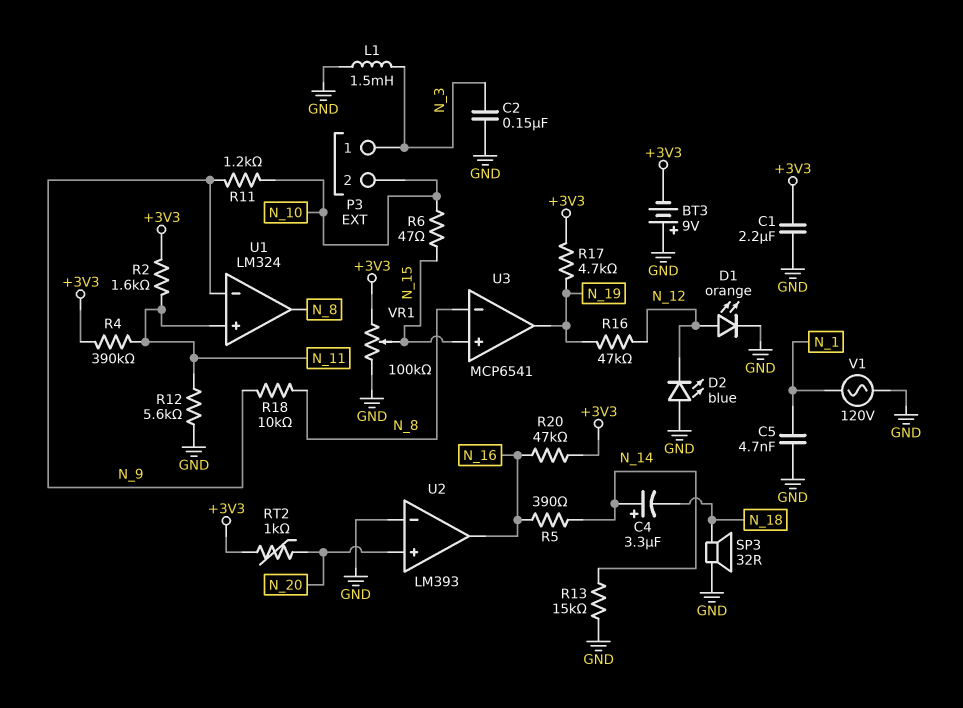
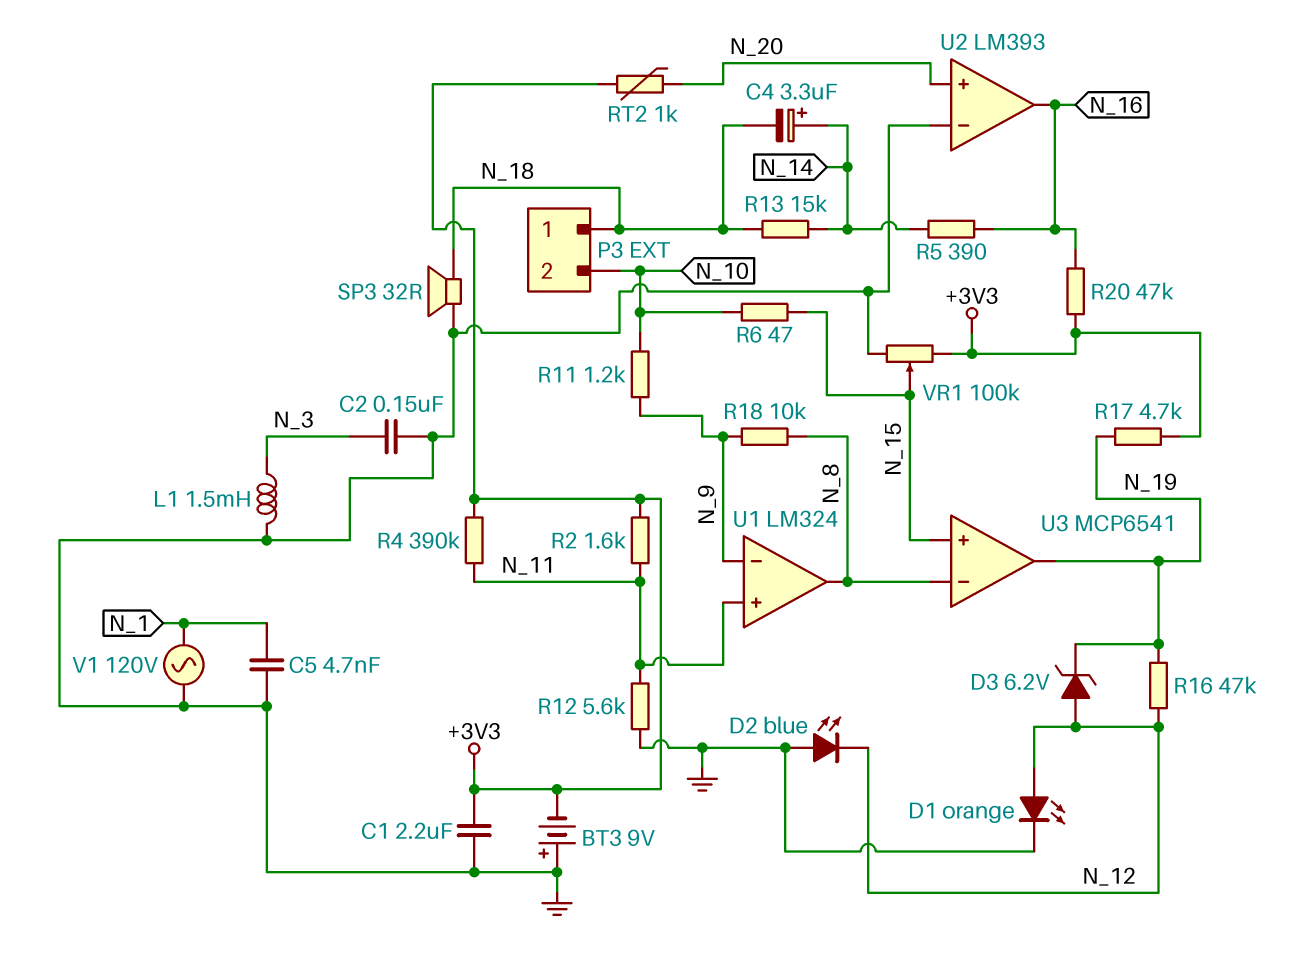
D3: none -> zener 6.2V (A N_12, K N_19)
P3 pin 1: N_3 -> N_18
R13: 15k (GND, N_14) -> 15k (N_14, N_18)

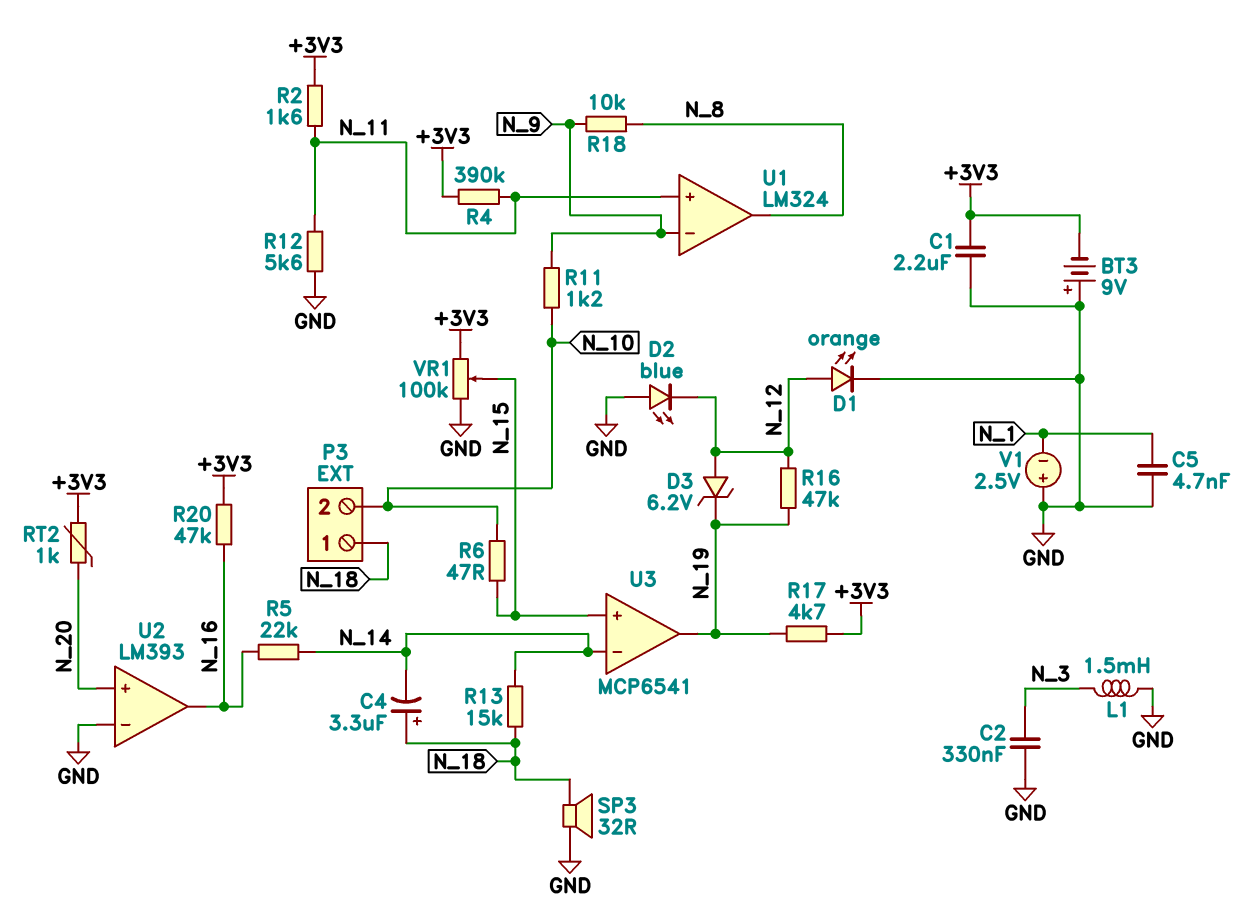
C2: 150nF (GND, N_3) -> 330nF (GND, N_3)
C4: 3.3uF (plus N_14, minus N_18) -> 3.3uF (plus N_18, minus N_14)
R5: 390 (N_14, N_16) -> 22k (N_14, N_16)
U3 pin in-: N_8 -> N_14
V1: AC 120V (GND, N_1) -> 2.5V (plus GND, minus N_1)

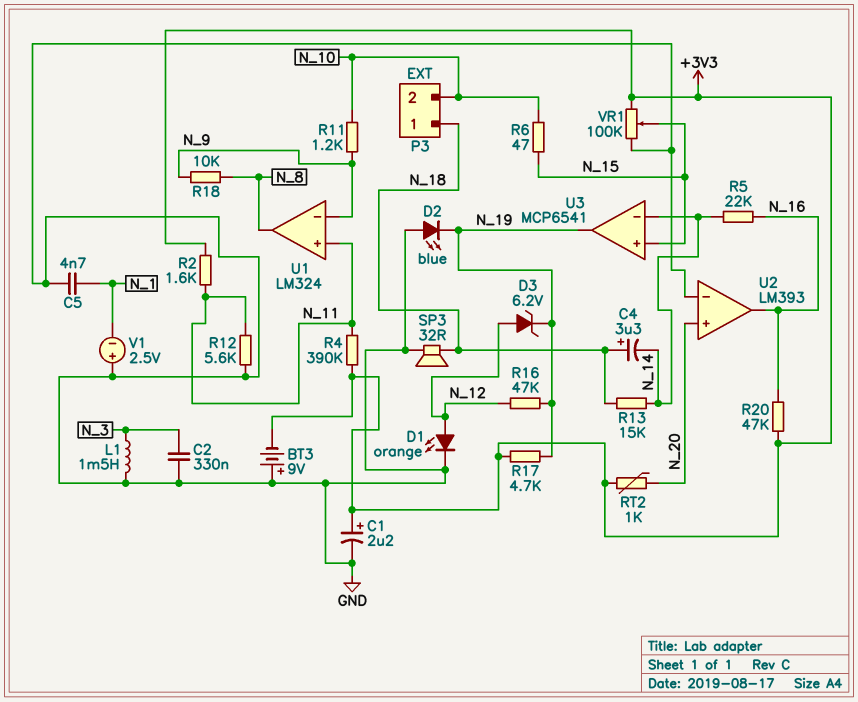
C1: 2.2uF (+3V3, GND) -> 2.2uF (plus +3V3, minus GND)
D2: LED blue (A GND, K N_12) -> LED blue (A GND, K N_19)

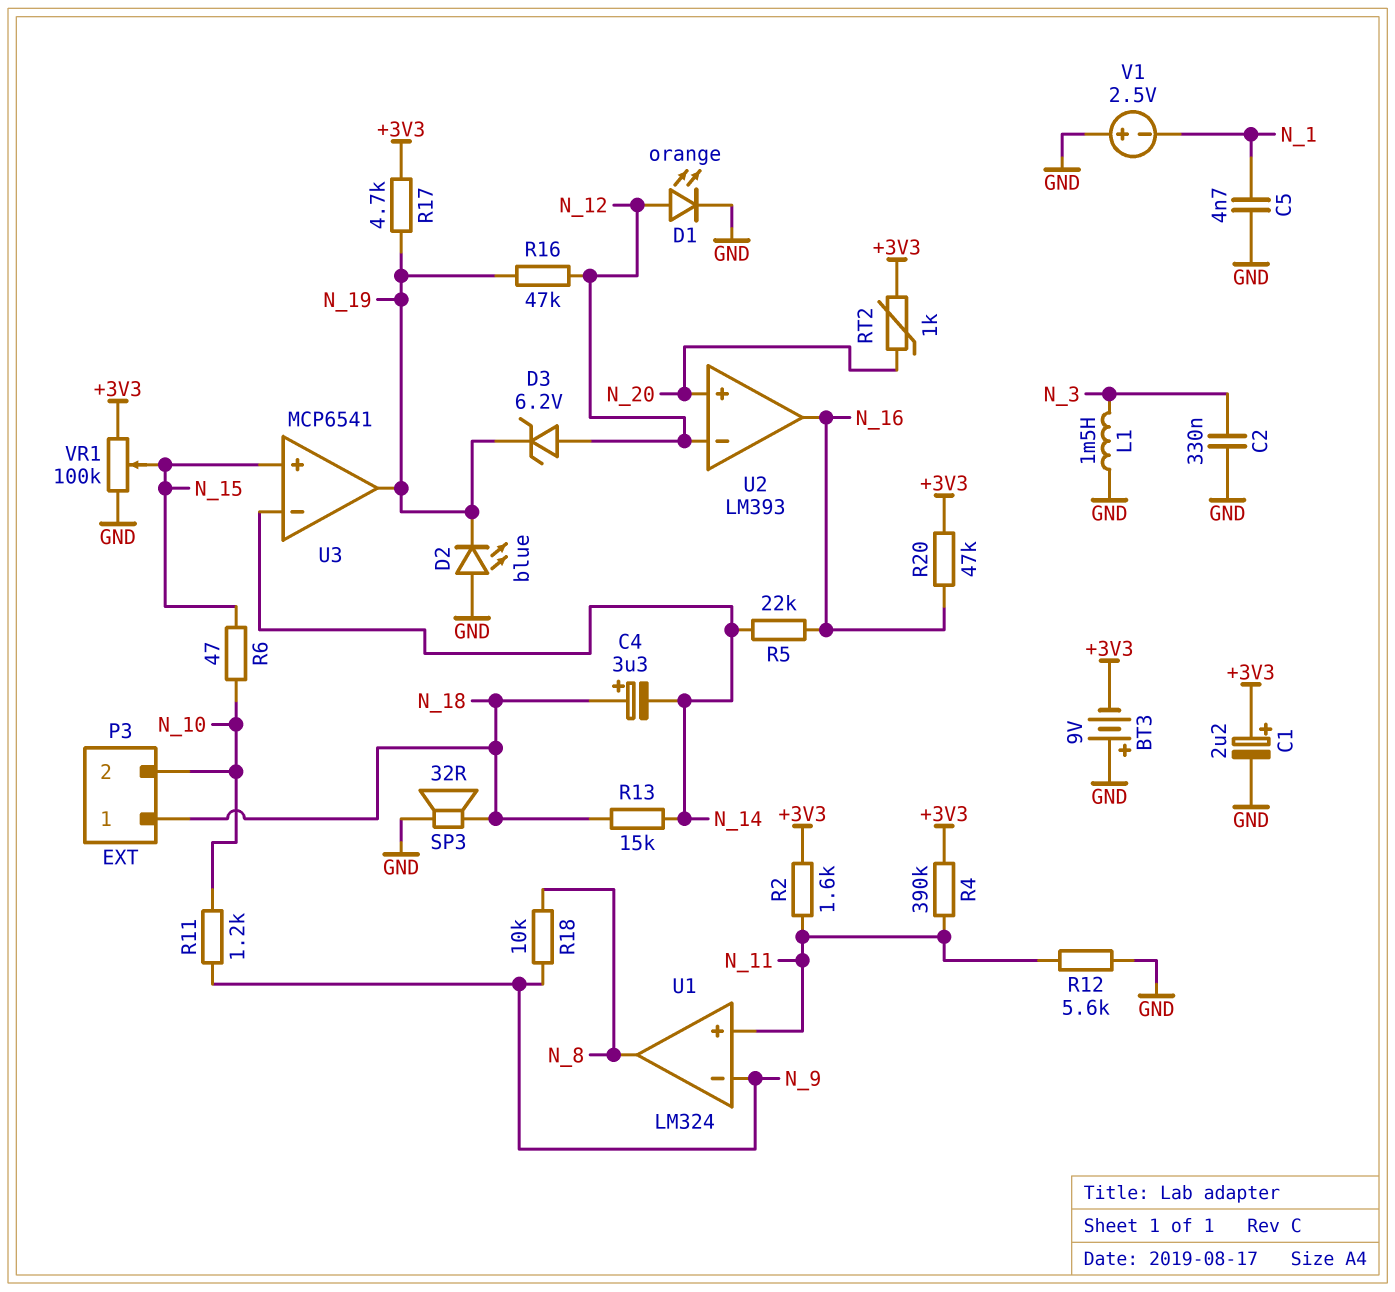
U2 pin in-: GND -> N_12

